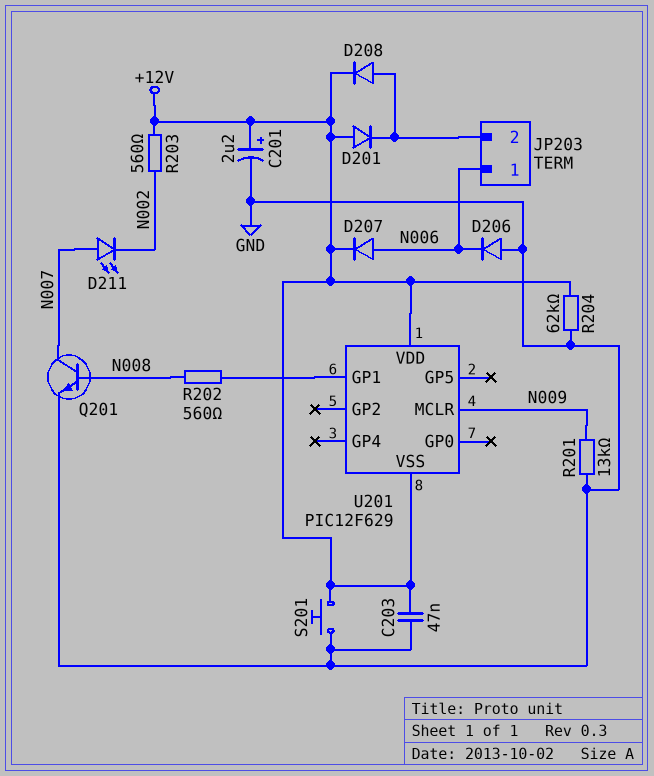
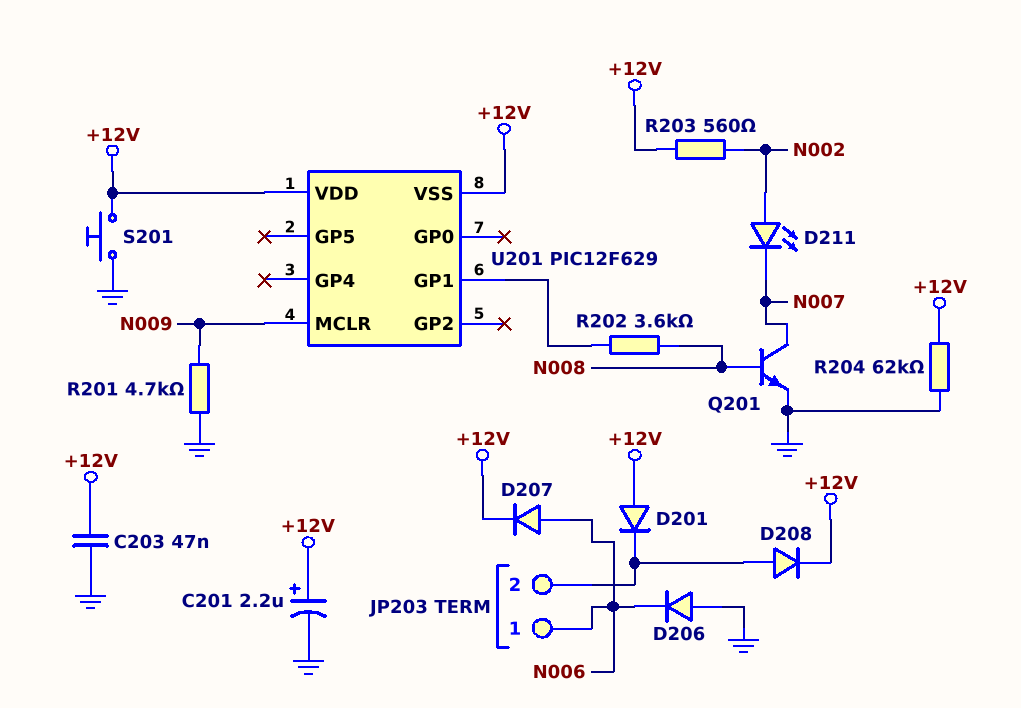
D211: LED (A N007, K N002) -> LED (A N002, K N007)
R201: 13k (GND, N009) -> 4.7k (GND, N009)
R202: 560 (N008, U201/GP1) -> 3.6k (N008, U201/GP1)

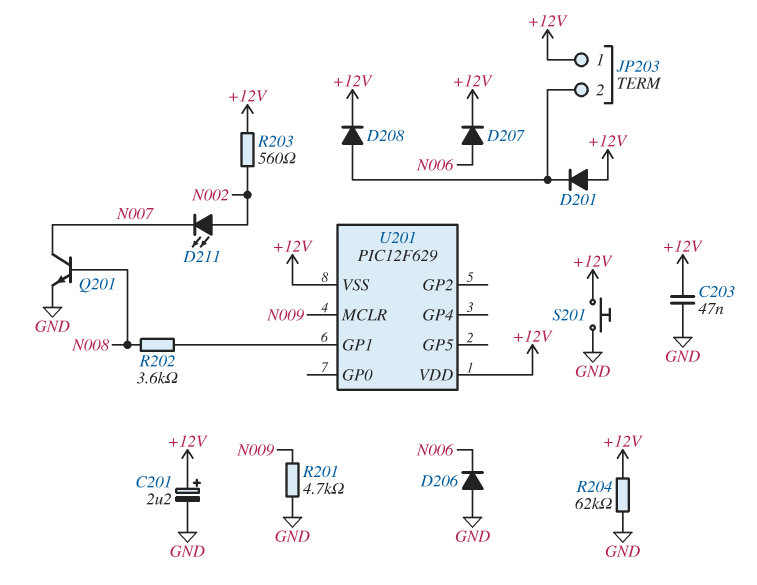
JP203 pin 1: N006 -> +12V

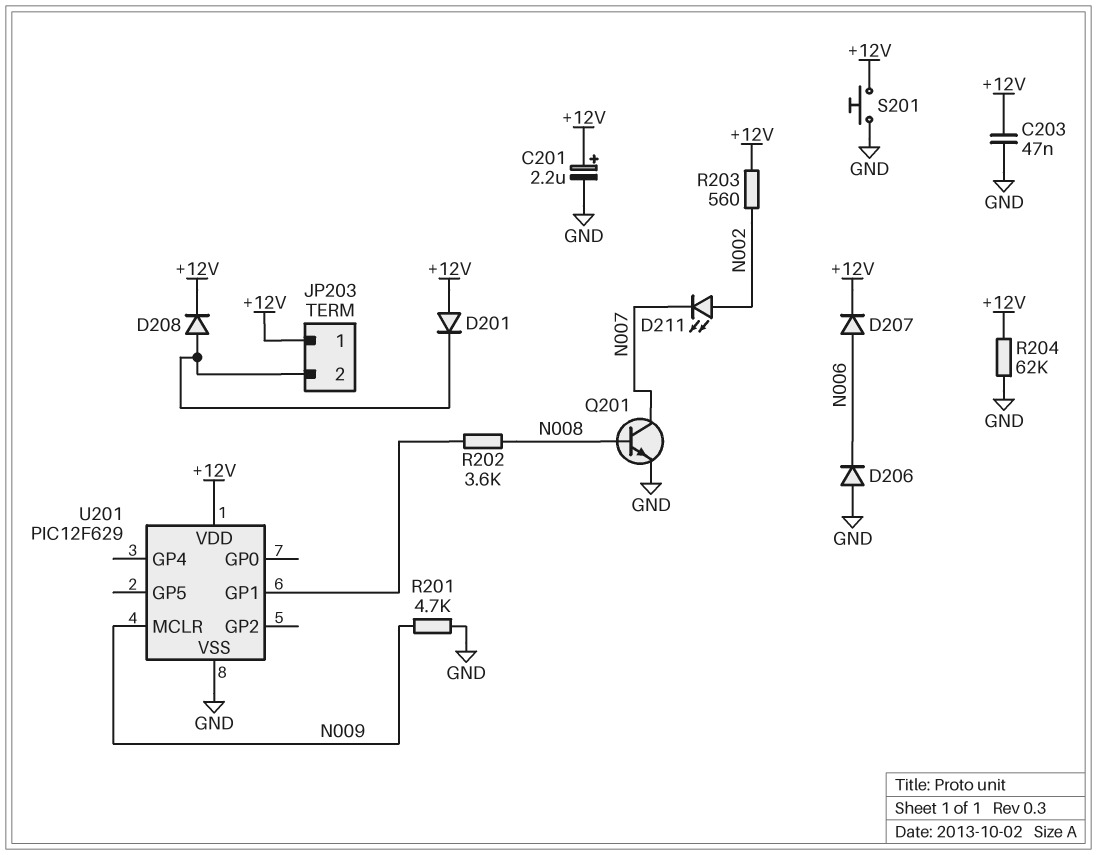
U201 pin VSS: +12V -> GND

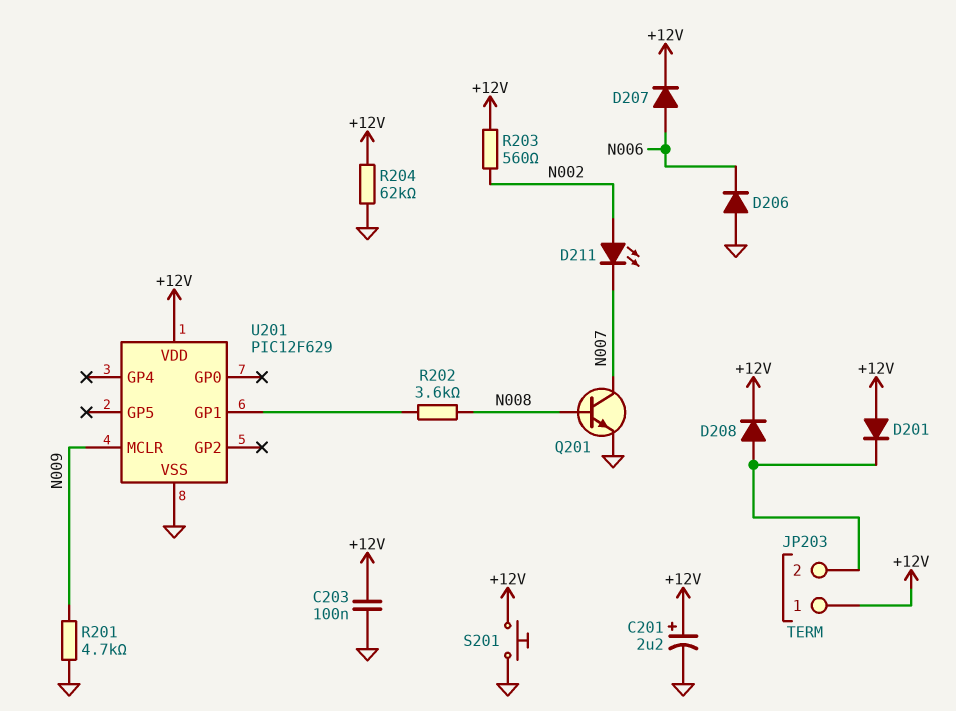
C203: 47nF (+12V, GND) -> 100nF (+12V, GND)

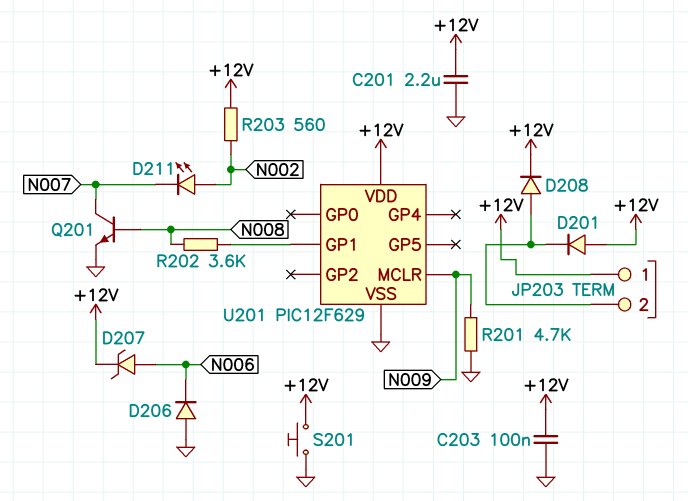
C201: 2.2uF (plus +12V, minus GND) -> 2.2uF (+12V, GND)
D207: diode (A N006, K +12V) -> zener (A N006, K +12V)
R204: 62k (+12V, GND) -> none

